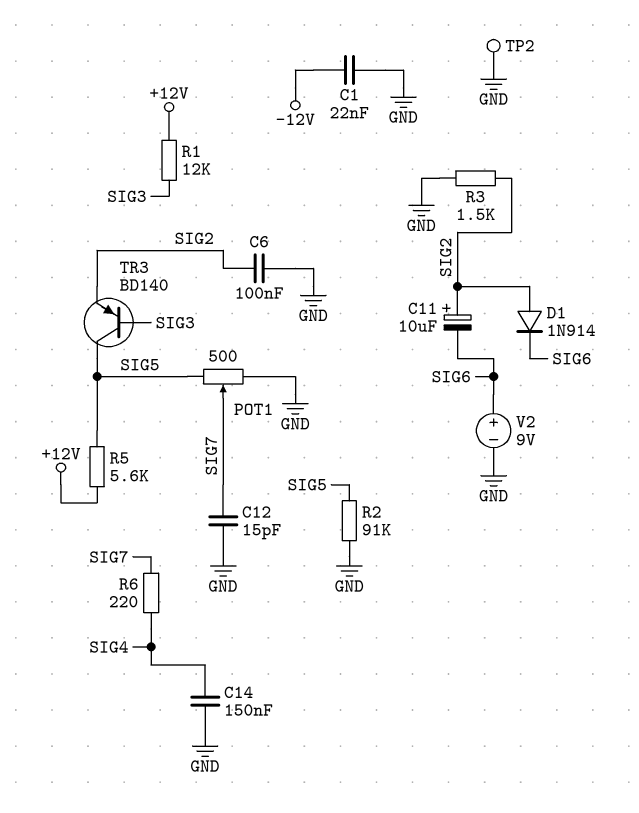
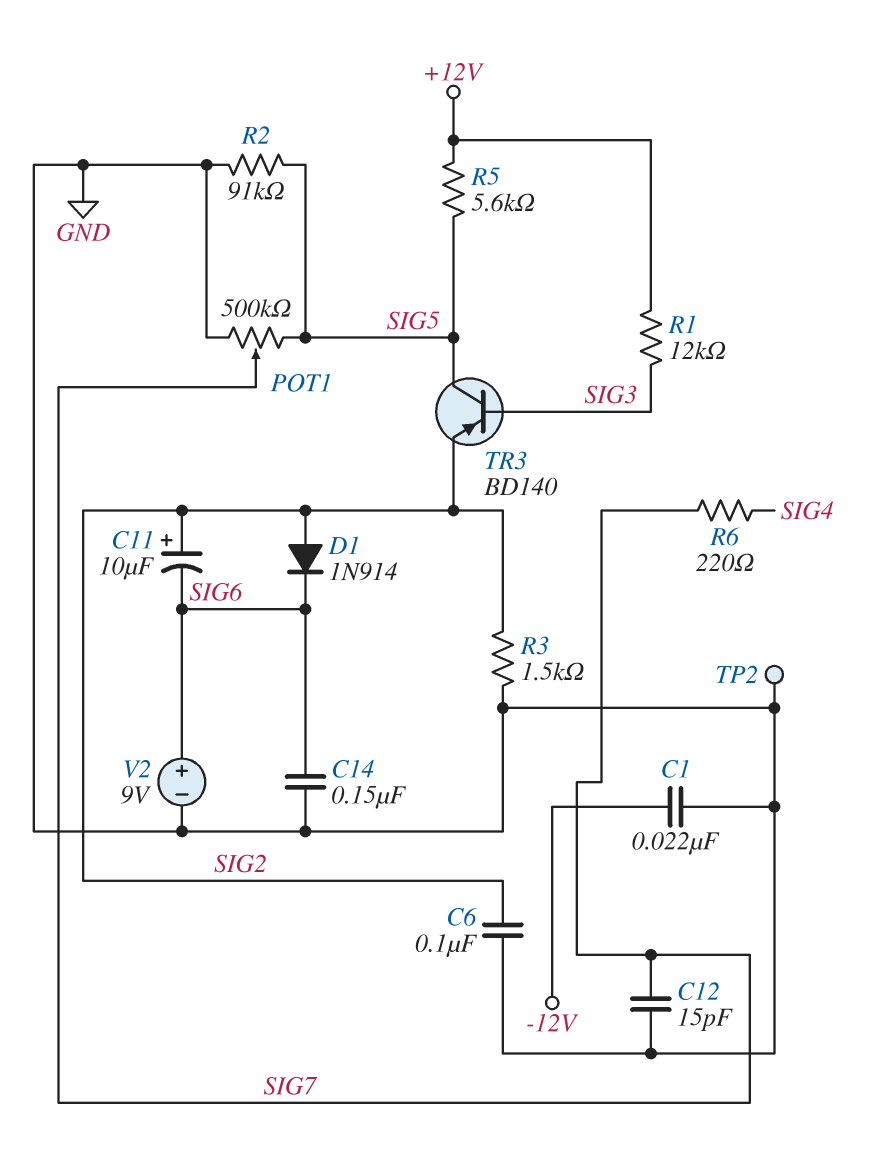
C14: 150nF (GND, SIG4) -> 150nF (GND, SIG6)
POT1: 500 (GND, SIG5, wiper SIG7) -> 500k (GND, SIG5, wiper SIG7)

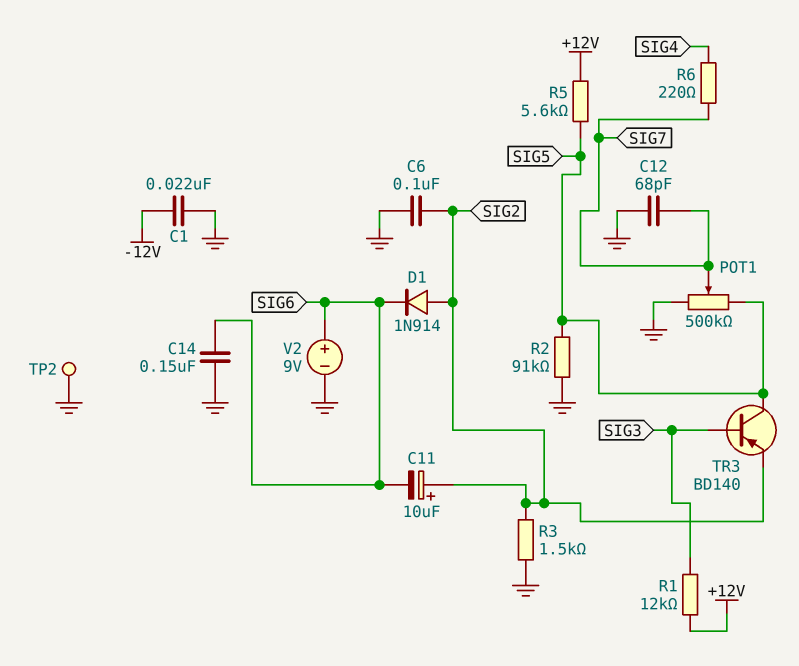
C12: 15pF (GND, SIG7) -> 68pF (GND, SIG7)

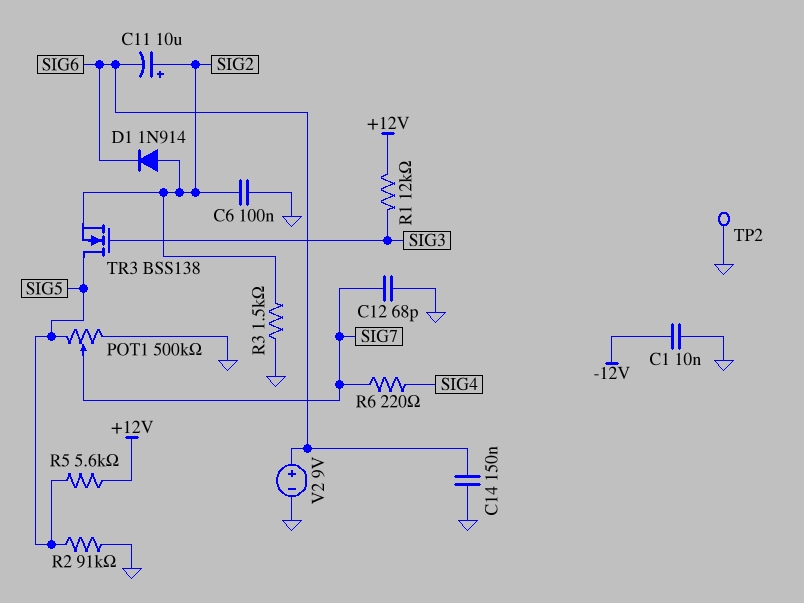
C1: 22nF (-12V, GND) -> 10nF (-12V, GND)
TR3: PNP BD140 (B SIG3, C SIG5, E SIG2) -> NMOS BSS138 (G SIG3, D SIG5, S SIG2)

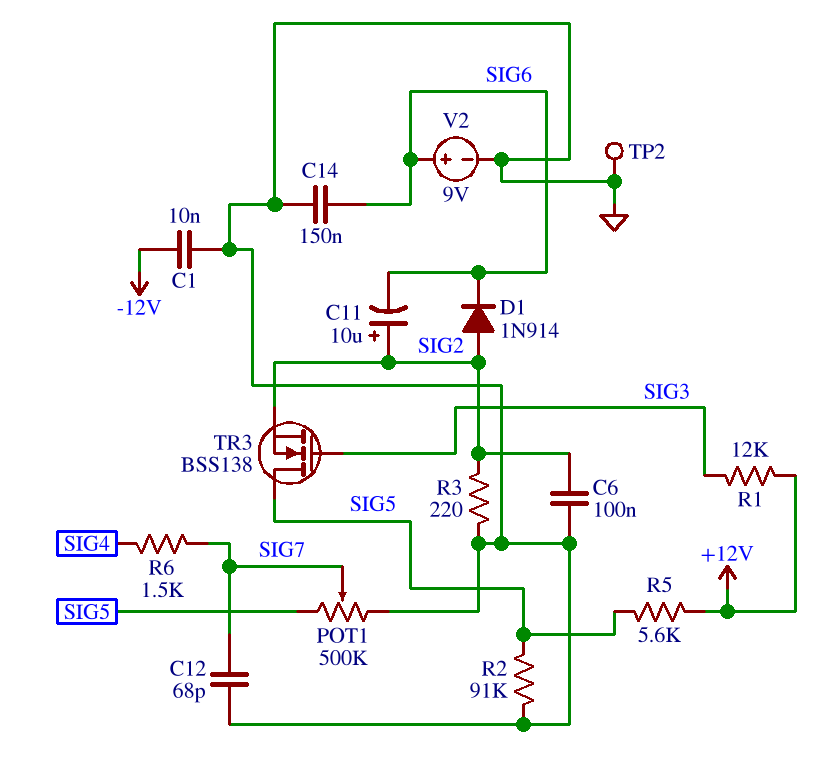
R3: 1.5k (GND, SIG2) -> 220 (GND, SIG2)
R6: 220 (SIG4, SIG7) -> 1.5k (SIG4, SIG7)

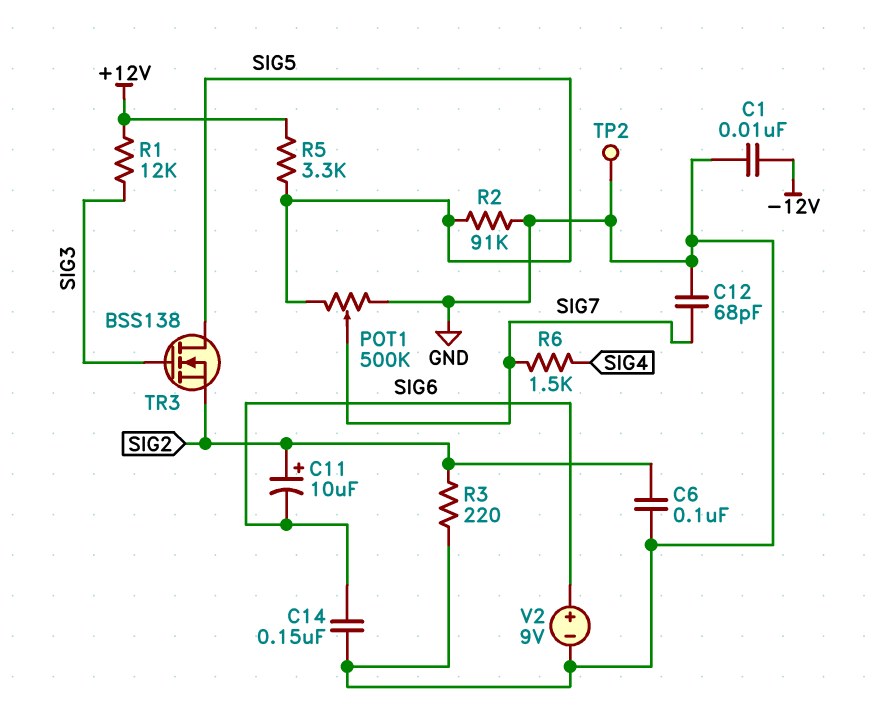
D1: diode 1N914 (A SIG2, K SIG6) -> none
R5: 5.6k (+12V, SIG5) -> 3.3k (+12V, SIG5)

